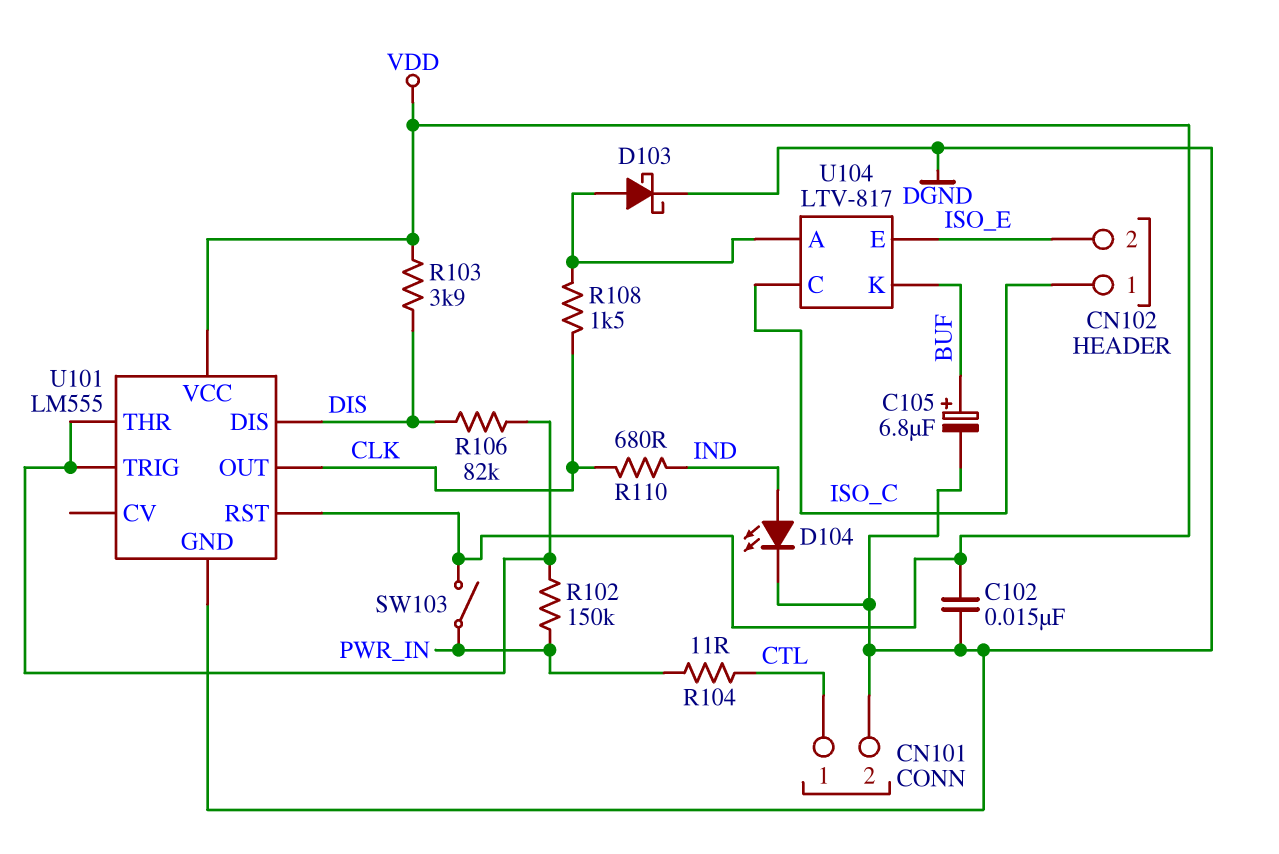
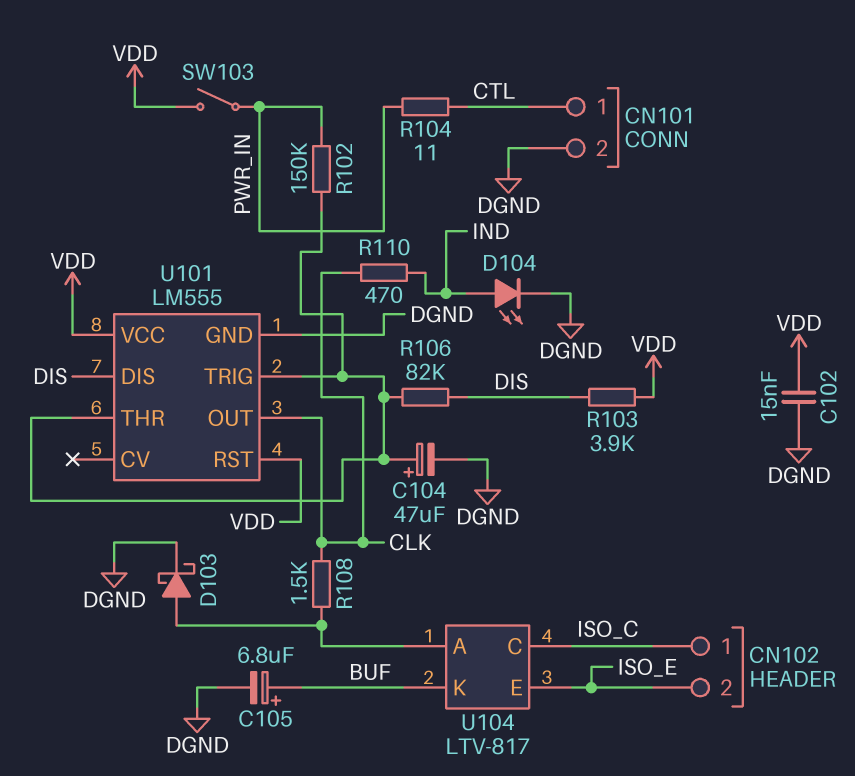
C104: none -> 47uF (plus U101/THR, minus DGND)
R110: 680 (CLK, IND) -> 470 (CLK, IND)

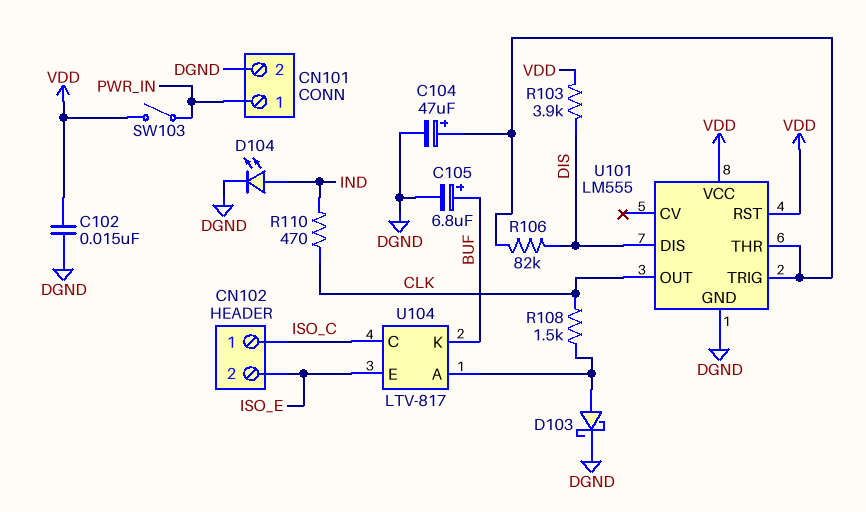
CN101 pin 1: CTL -> PWR_IN
R102: 150k (PWR_IN, U101/THR) -> none
R104: 11 (CTL, PWR_IN) -> none

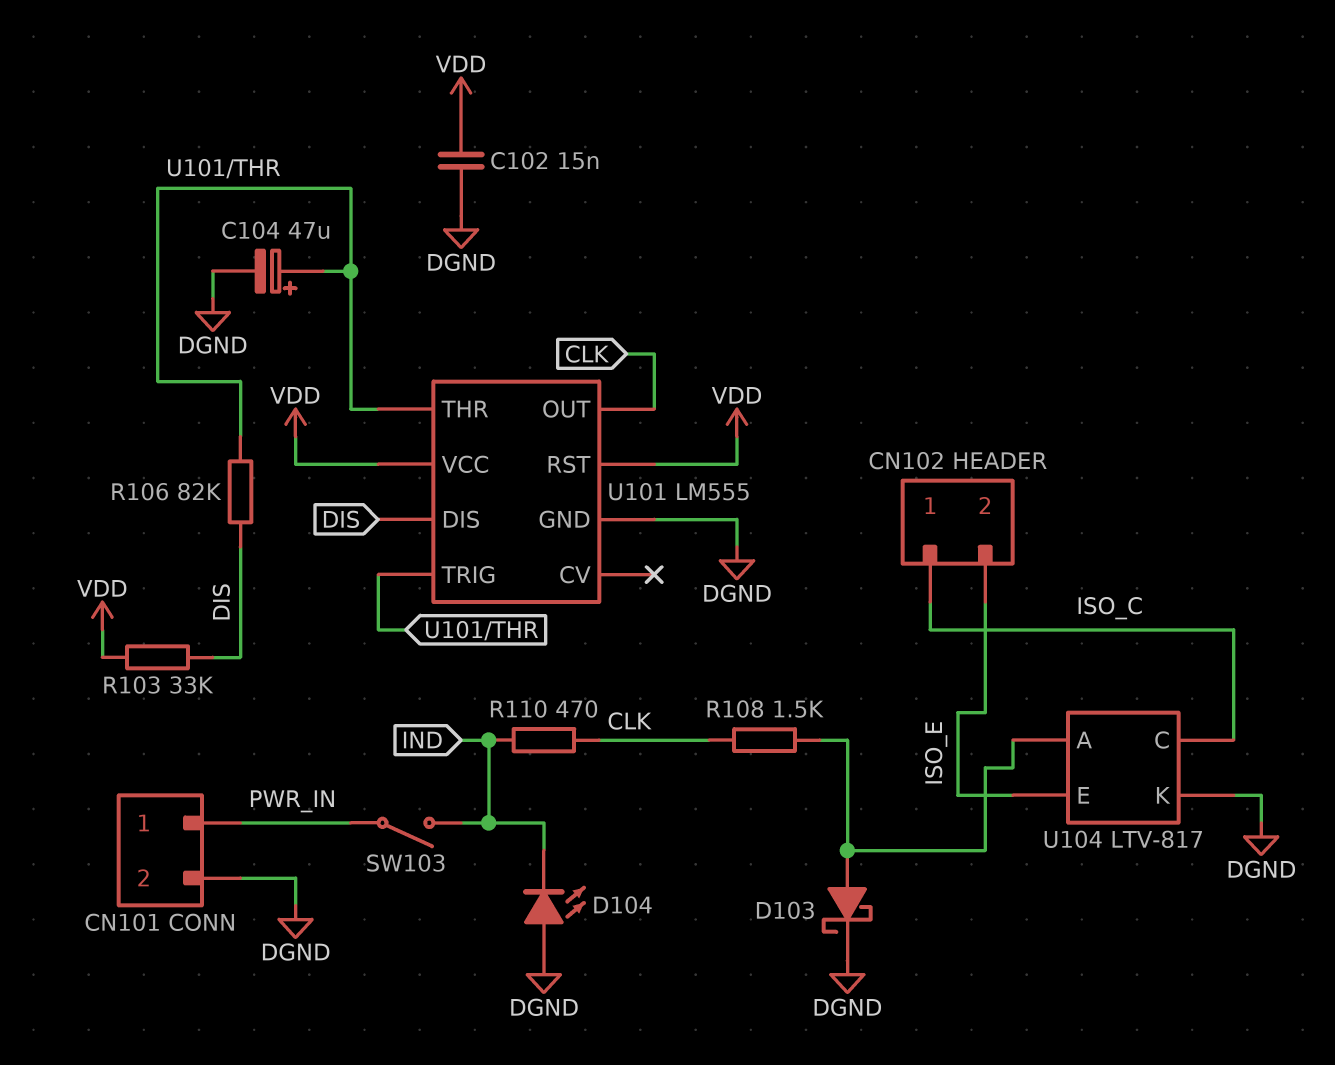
C105: 6.8uF (plus BUF, minus DGND) -> none
D104: LED (A IND, K DGND) -> LED (A DGND, K IND)
R103: 3.9k (DIS, VDD) -> 33k (DIS, VDD)
SW103: switch (PWR_IN, VDD) -> switch (IND, PWR_IN)
U104 pin K: BUF -> DGND

